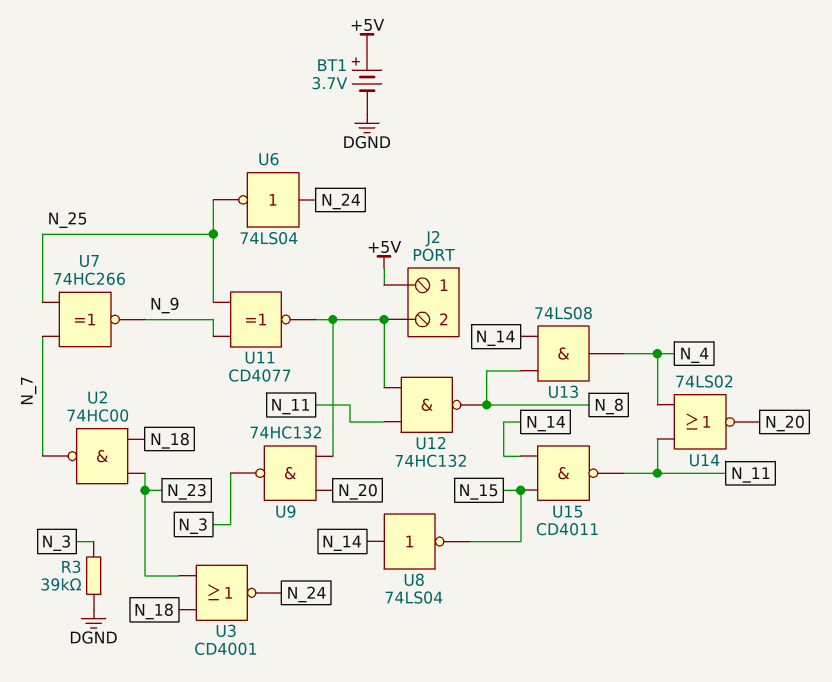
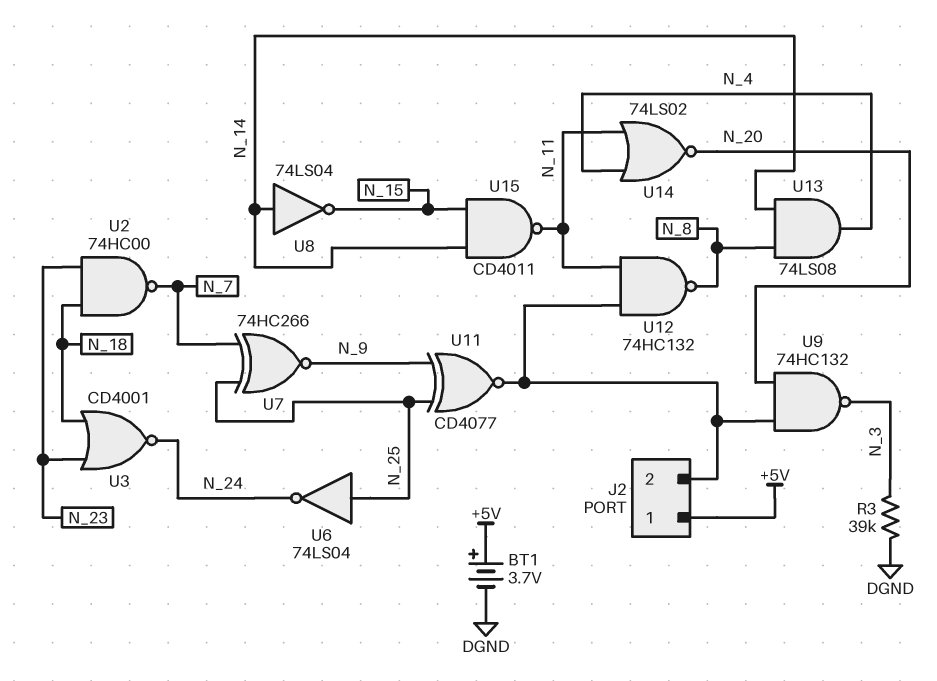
U6: NOT 74LS04 (in N_24, out N_25) -> NOT 74LS04 (in N_25, out N_24)

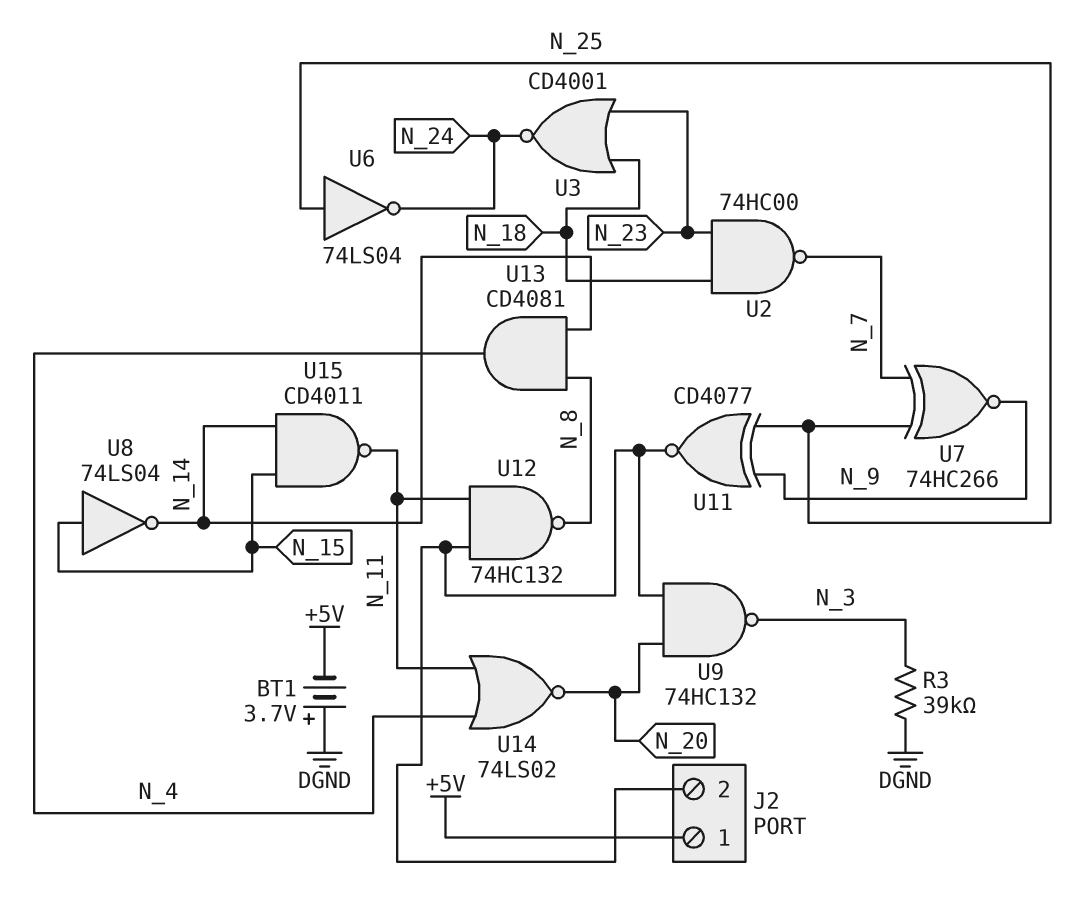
BT1: 3.7V (plus +5V, minus DGND) -> 3.7V (plus DGND, minus +5V)
U8: NOT 74LS04 (in N_14, out N_15) -> NOT 74LS04 (in N_15, out N_14)
U13: AND 74LS08 (in N_8, in N_14, out N_4) -> AND CD4081 (in N_8, in N_14, out N_4)

